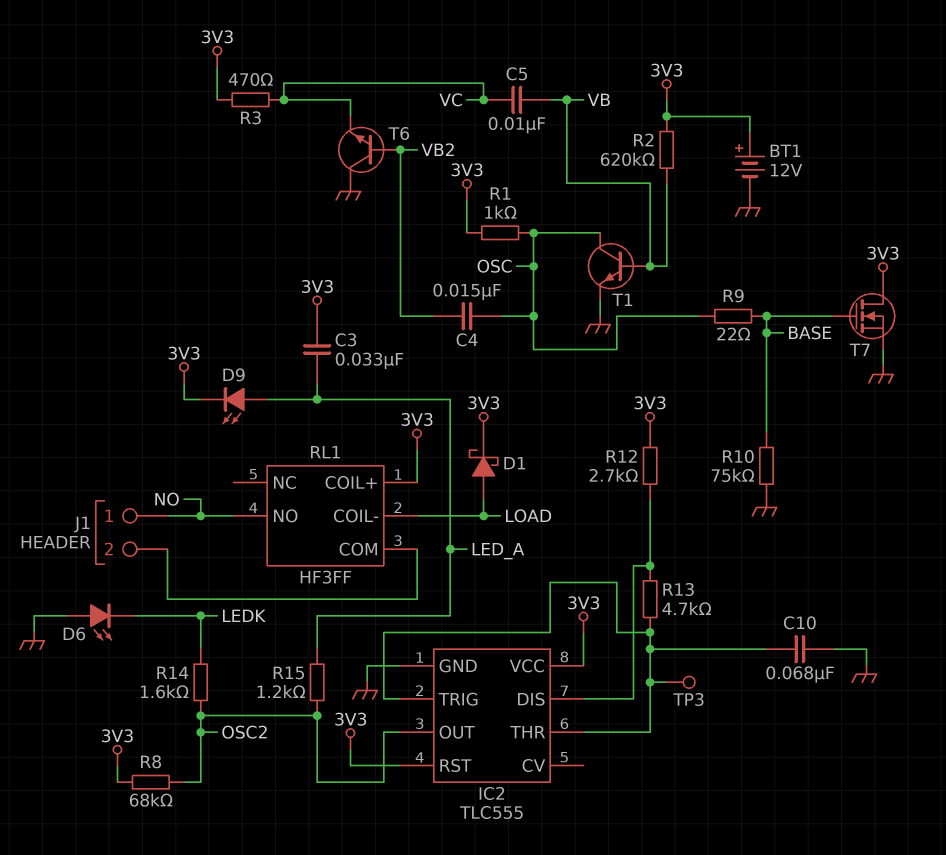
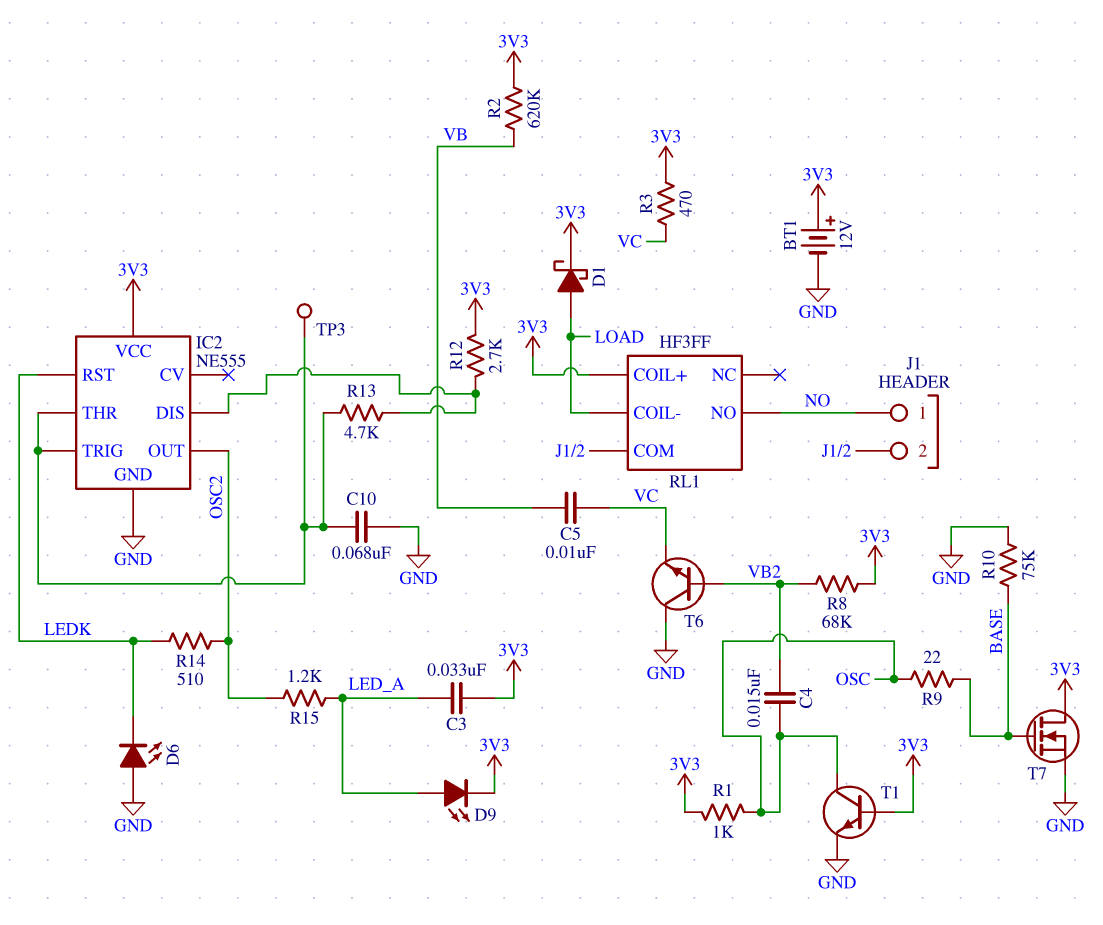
IC2: TLC555 -> NE555
IC2 pin RST: 3V3 -> LEDK
R8: 68k (3V3, OSC2) -> 68k (3V3, VB2)
R14: 1.6k (LEDK, OSC2) -> 510 (LEDK, OSC2)
T1: NPN (B VB, C OSC, E GND) -> NPN (B 3V3, C OSC, E GND)

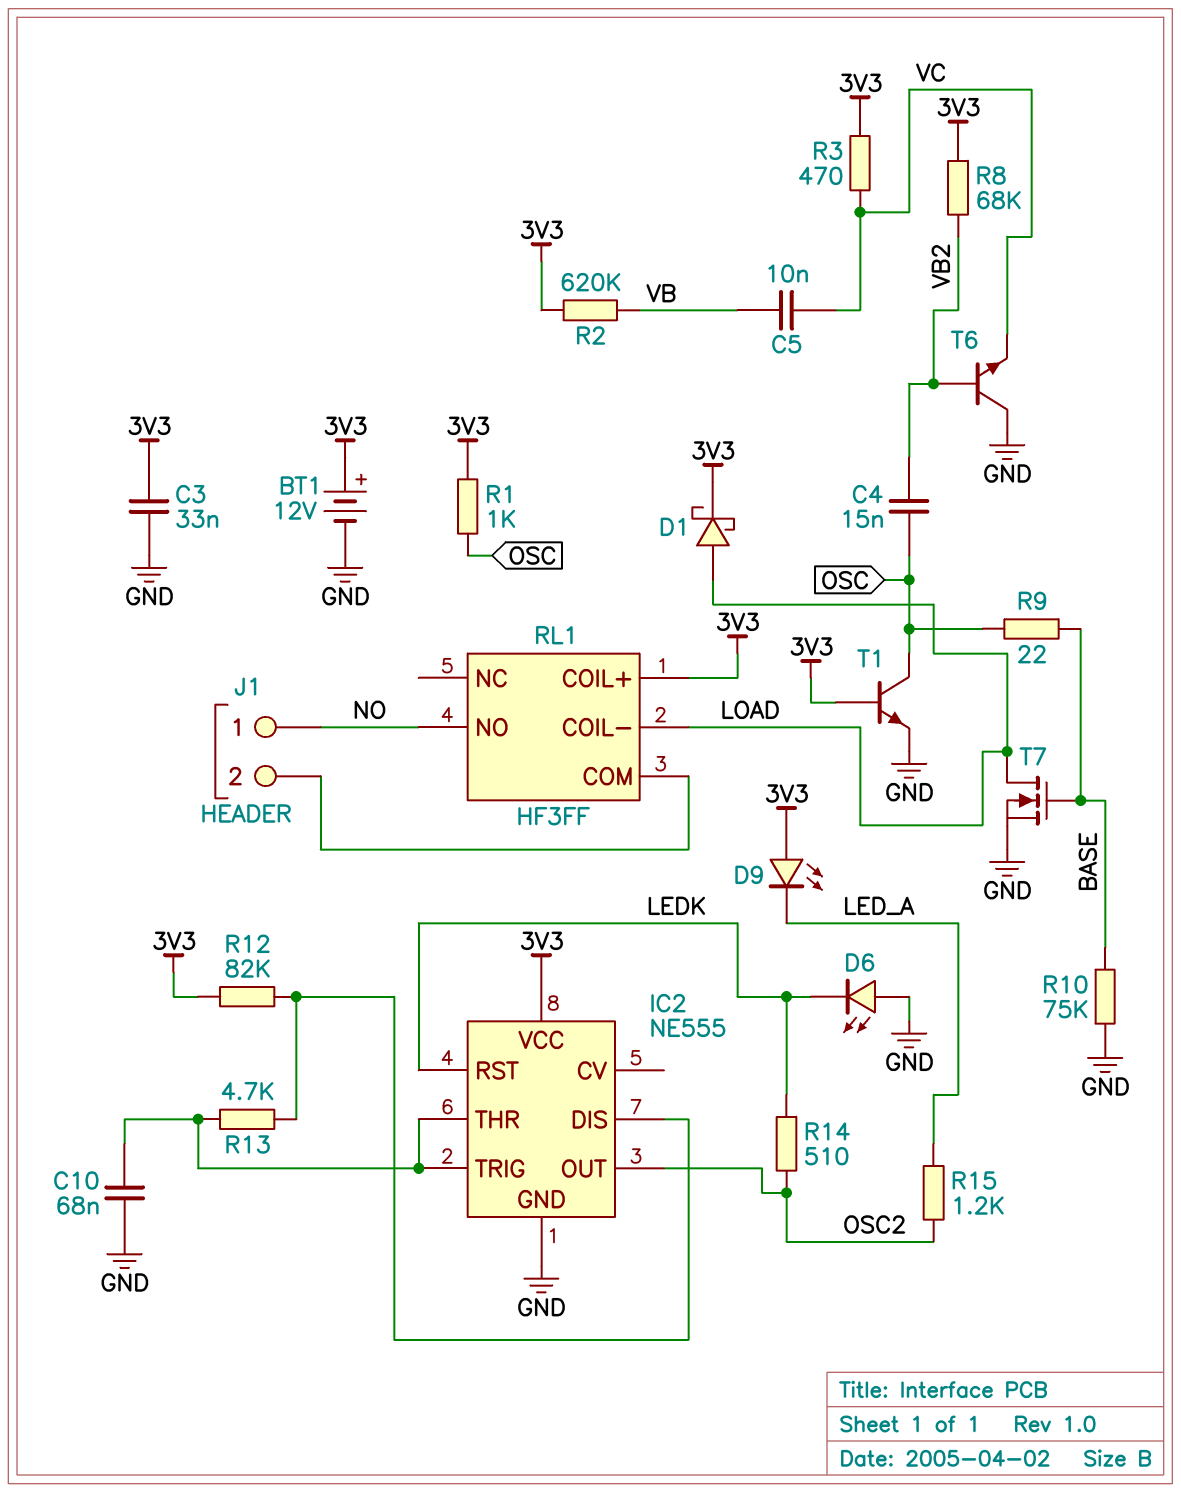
C3: 33nF (3V3, LED_A) -> 33nF (3V3, GND)
D9: LED (A LED_A, K 3V3) -> LED (A 3V3, K LED_A)
R12: 2.7k (3V3, IC2/DIS) -> 82k (3V3, IC2/DIS)
T7: NMOS (G BASE, D 3V3, S GND) -> NMOS (G BASE, D LOAD, S GND)
TP3: test point (IC2/THR) -> none

